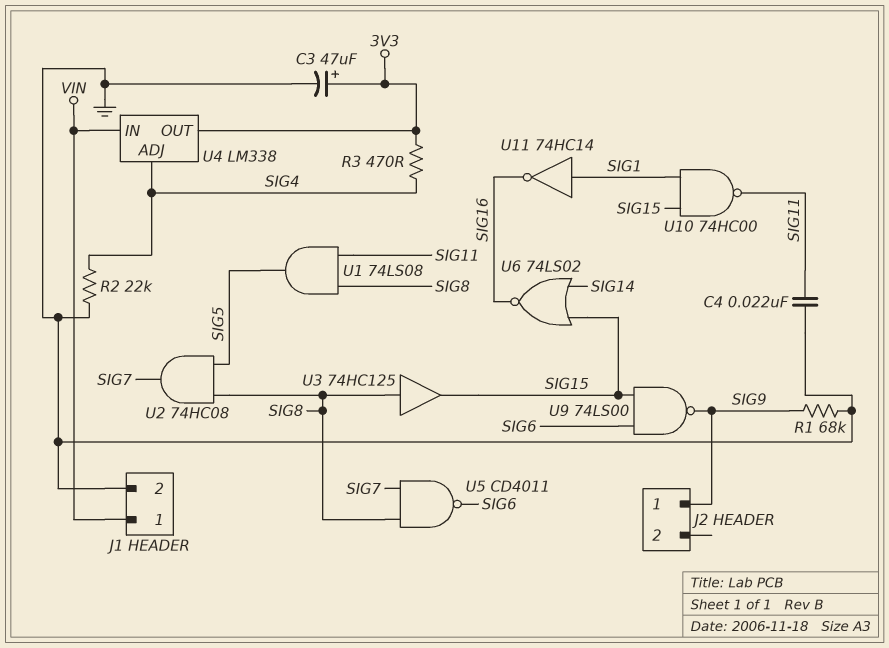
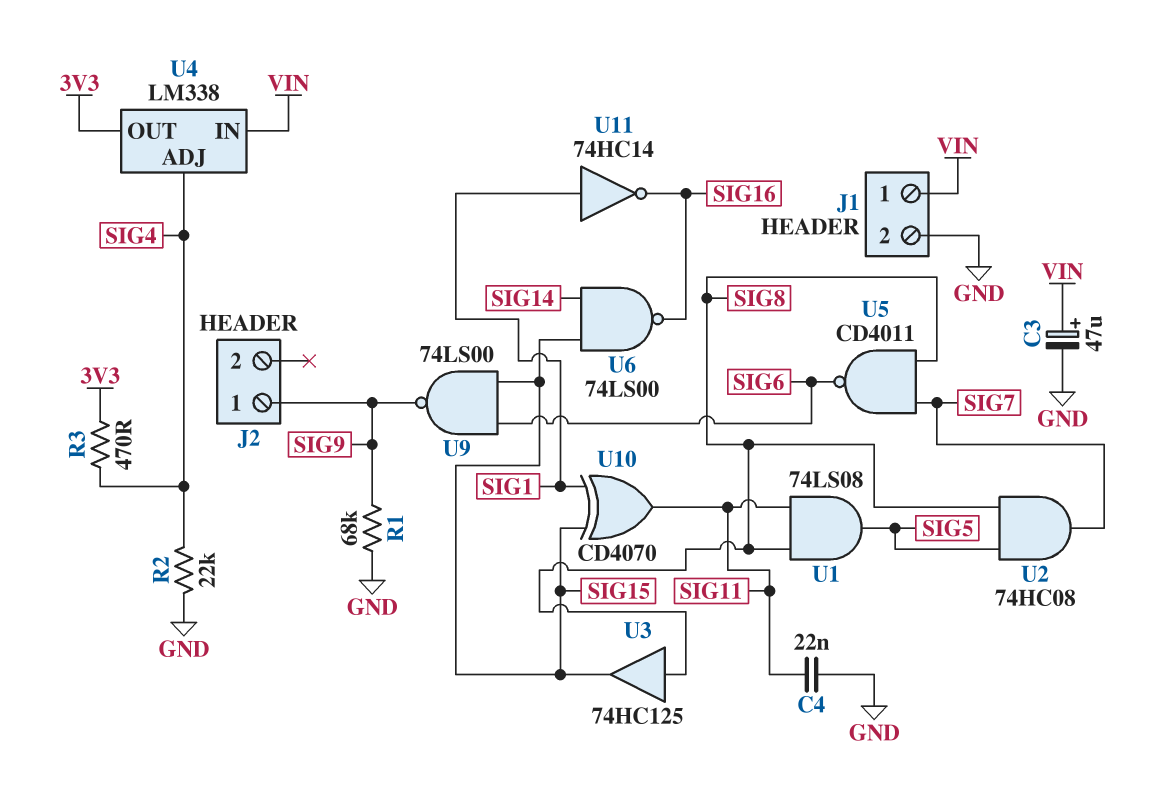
C3: 47uF (plus 3V3, minus GND) -> 47uF (plus VIN, minus GND)
U6: NOR 74LS02 (in SIG14, in SIG15, out SIG16) -> NAND 74LS00 (in SIG14, in SIG15, out SIG16)
U10: NAND 74HC00 (in SIG1, in SIG15, out SIG11) -> XOR CD4070 (in SIG1, in SIG15, out SIG11)

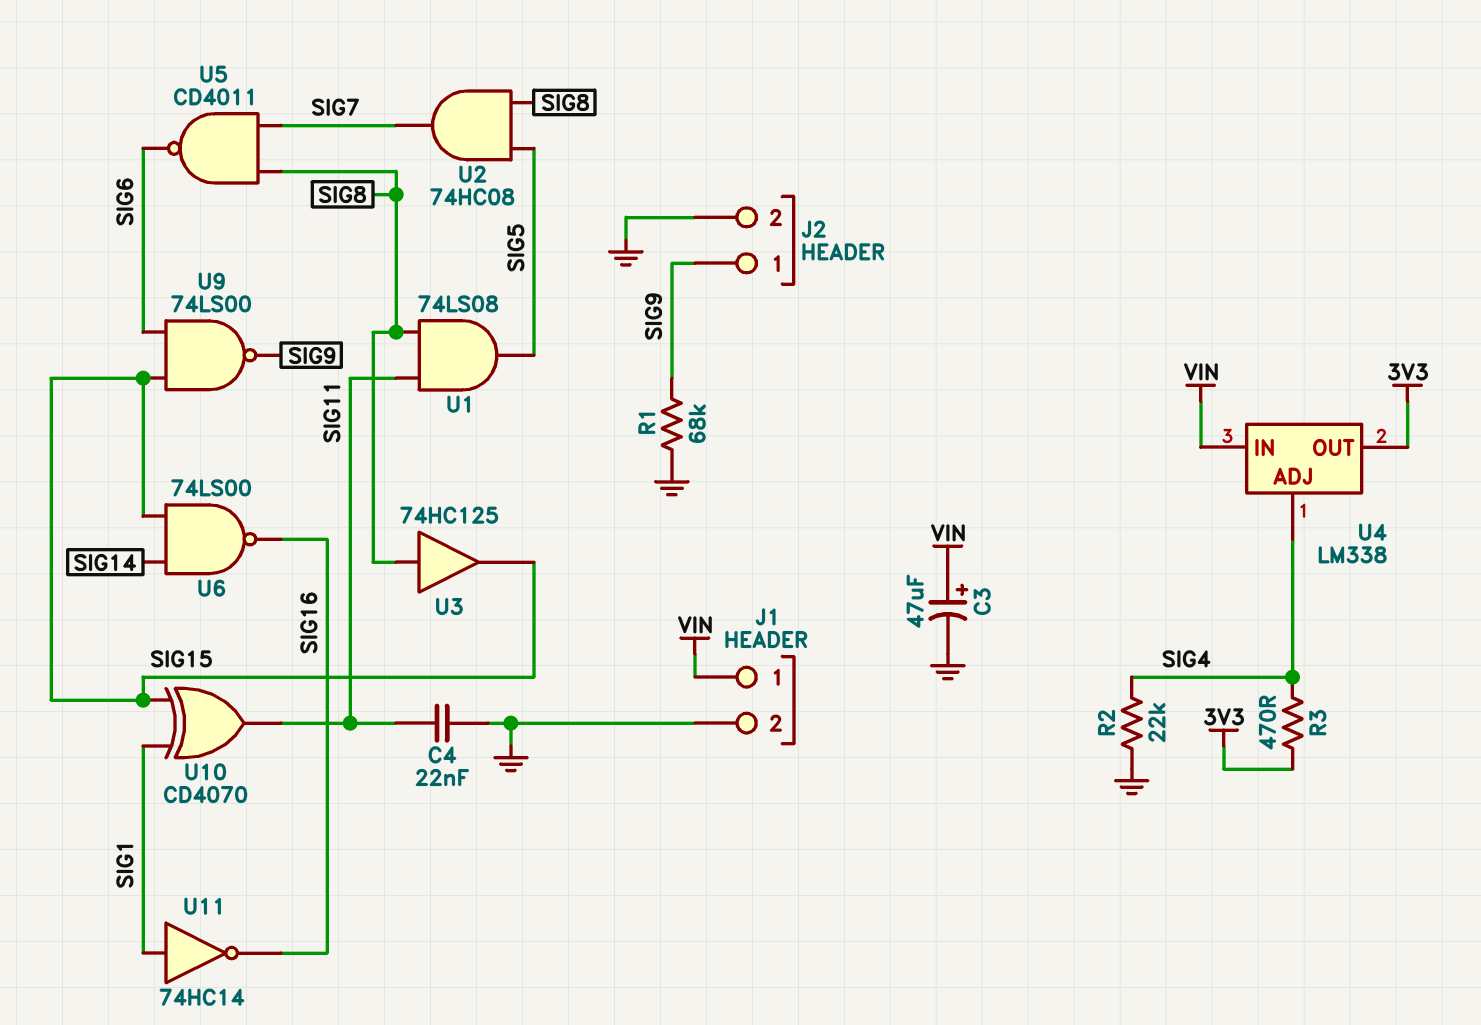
J2 pin 2: none -> GND

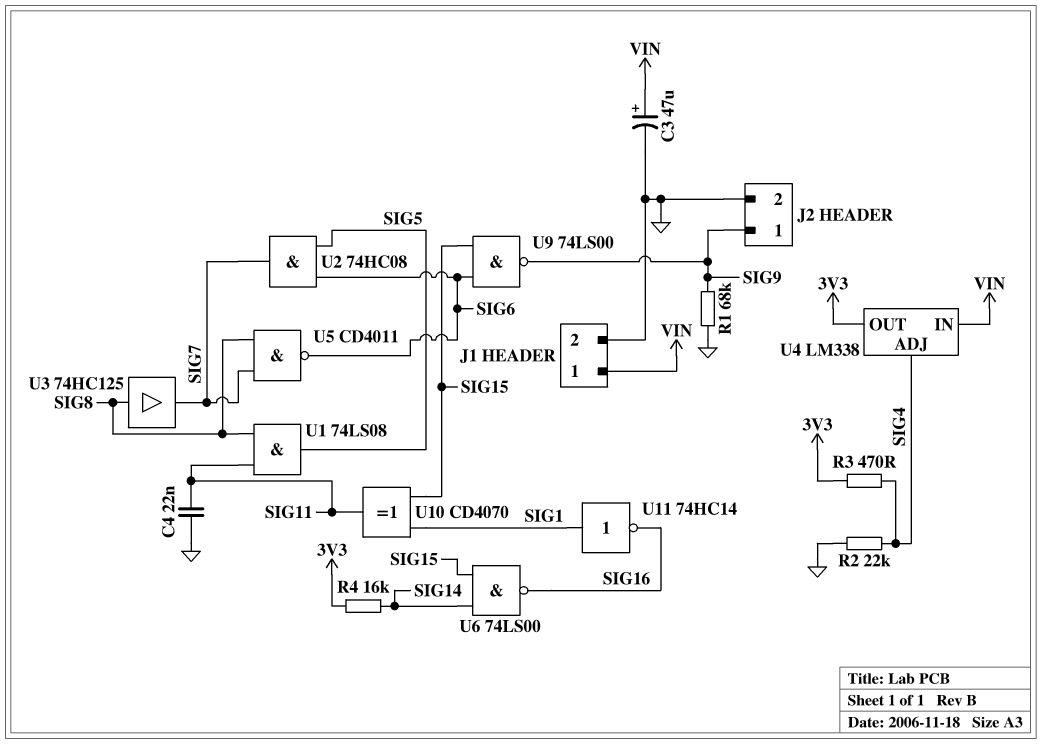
R4: none -> 16k (3V3, SIG14)
U2: AND 74HC08 (in SIG5, in SIG8, out SIG7) -> AND 74HC08 (in SIG5, in SIG6, out SIG7)
U3: buffer 74HC125 (in SIG8, out SIG15) -> buffer 74HC125 (in SIG8, out SIG7)

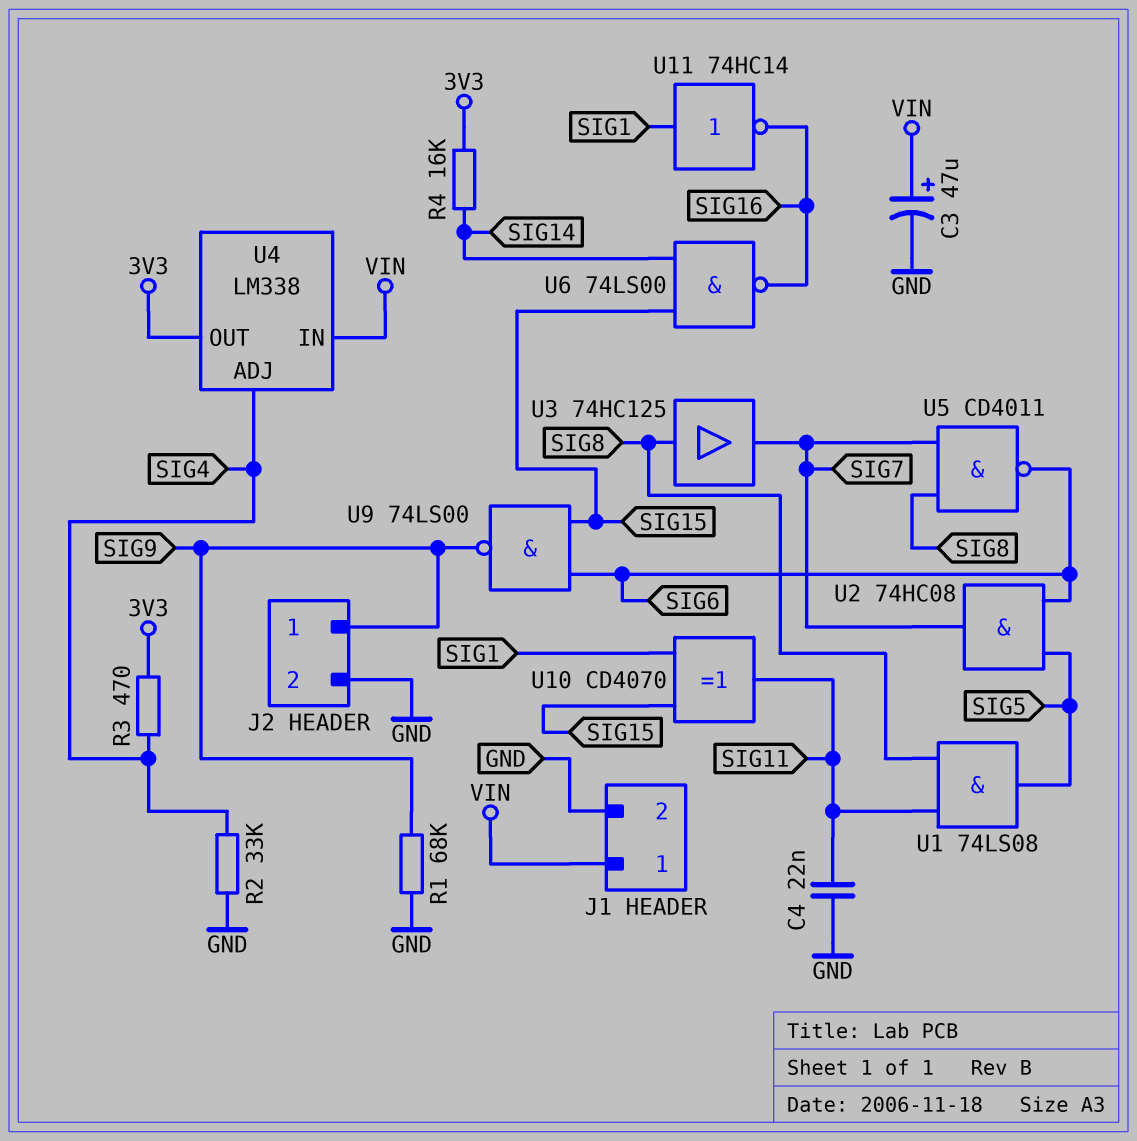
R2: 22k (GND, SIG4) -> 33k (GND, SIG4)

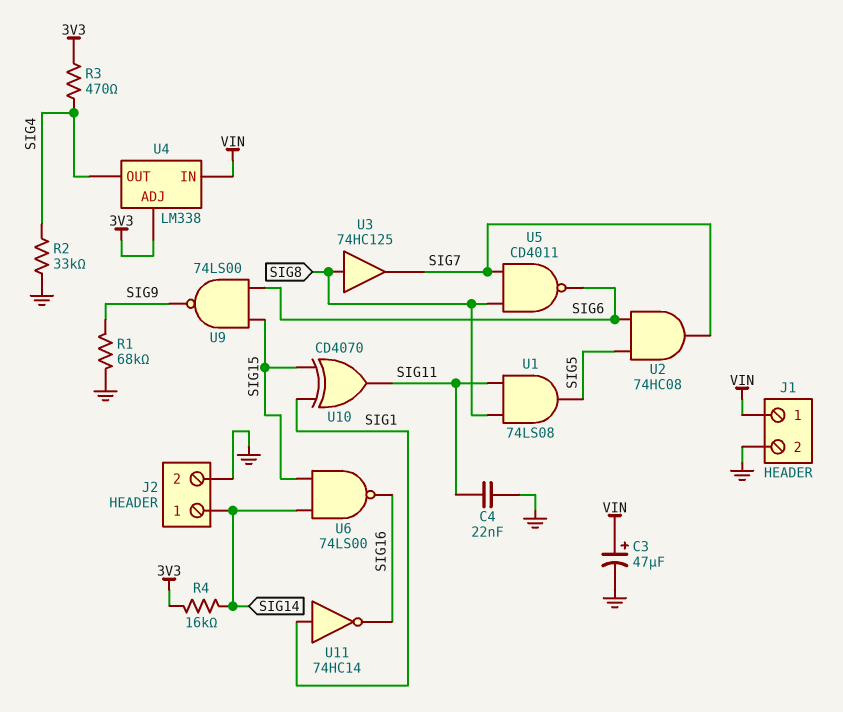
J2 pin 1: SIG9 -> SIG14
U4 pin ADJ: SIG4 -> 3V3
U4 pin OUT: 3V3 -> SIG4

